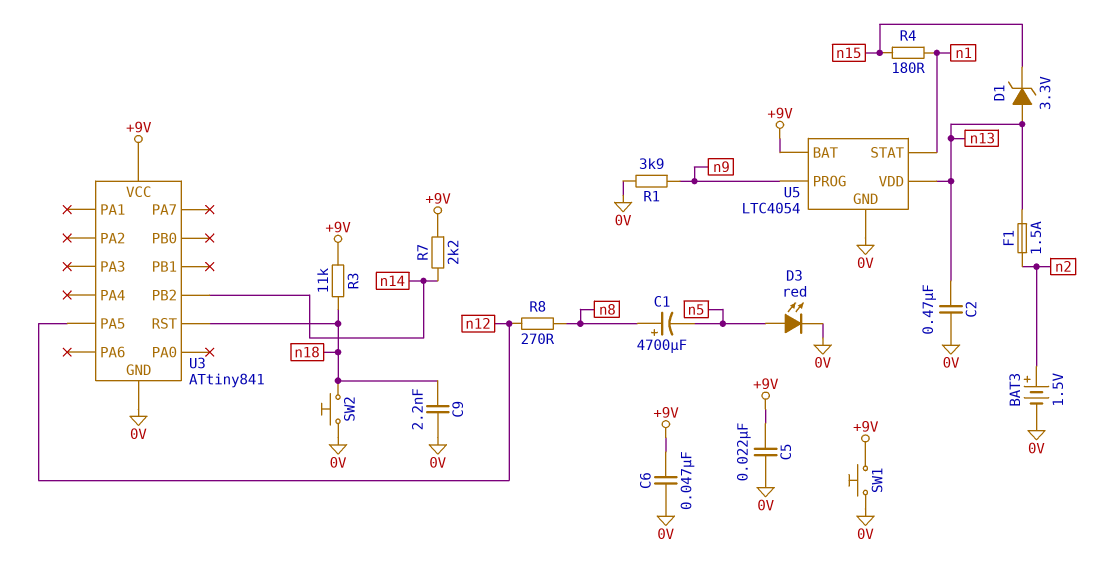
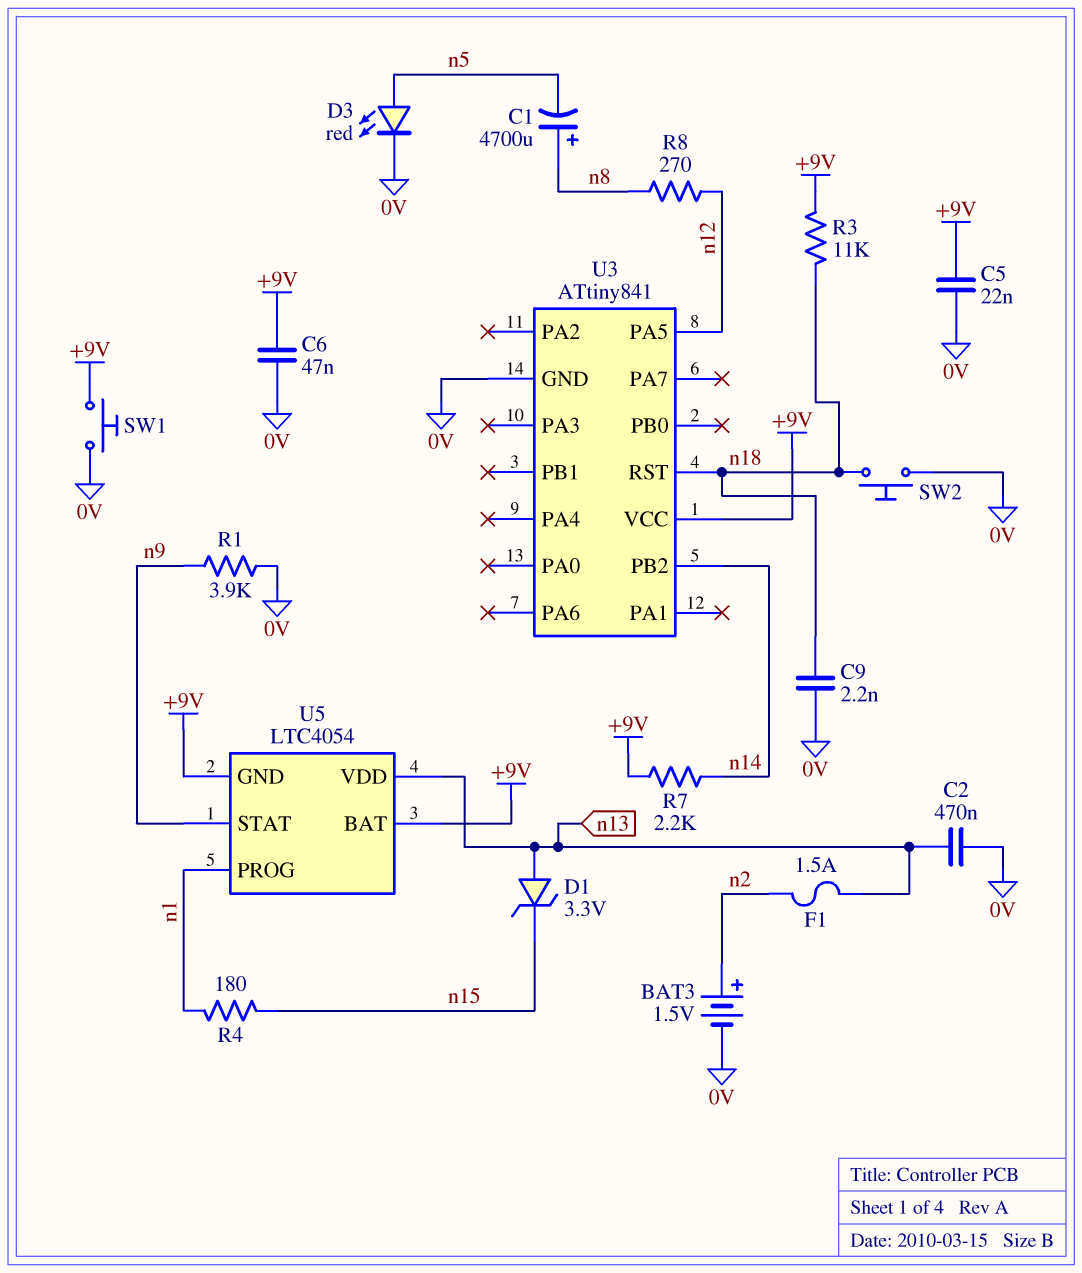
U5 pin GND: 0V -> +9V
U5 pin PROG: n9 -> n1
U5 pin STAT: n1 -> n9

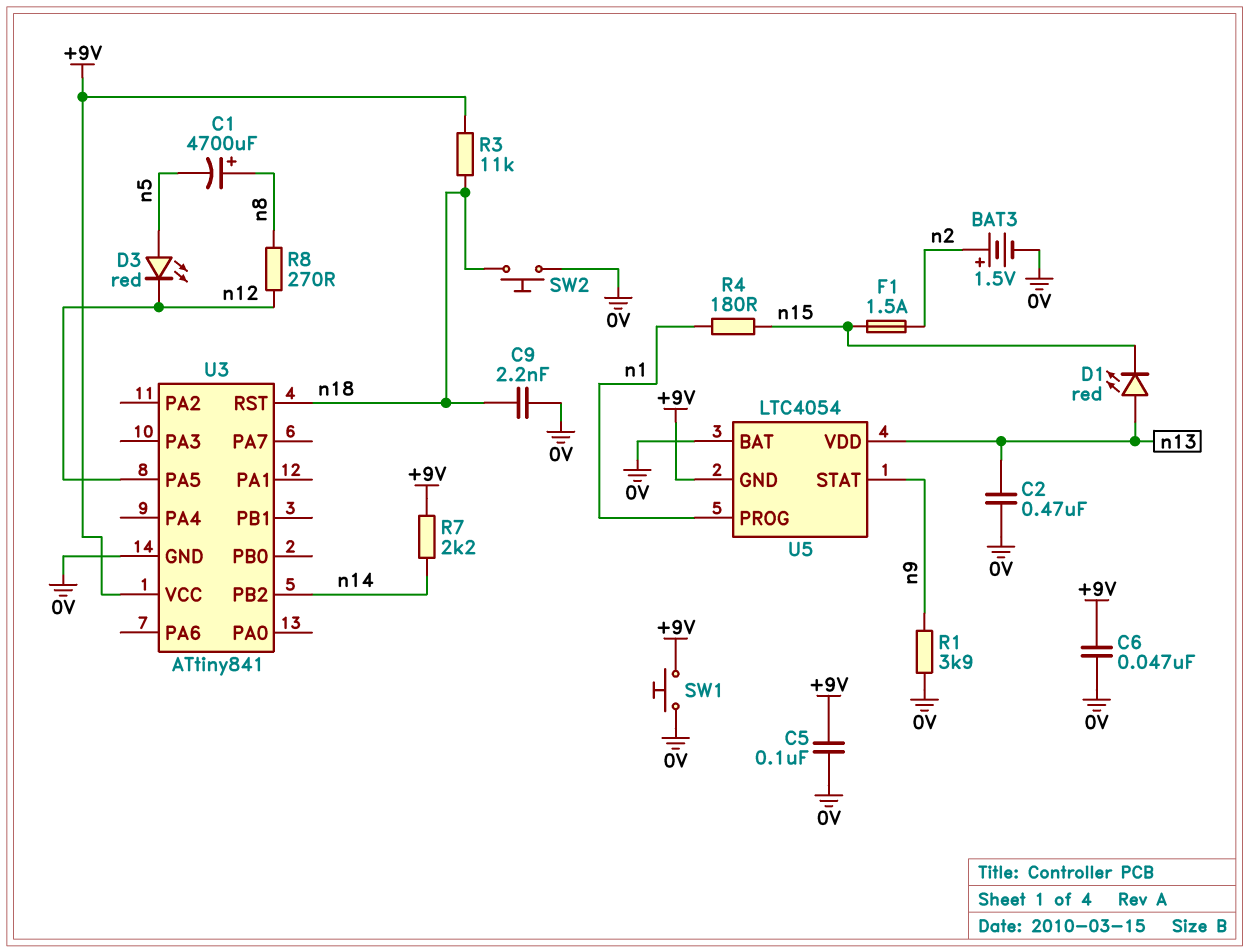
C5: 22nF (+9V, 0V) -> 100nF (+9V, 0V)
D1: zener 3.3V (A n13, K n15) -> LED red (A n13, K n15)
D3: LED red (A n5, K 0V) -> LED red (A n5, K n12)
F1: 1.5A (n2, n13) -> 1.5A (n2, n15)
U5 pin BAT: +9V -> 0V

